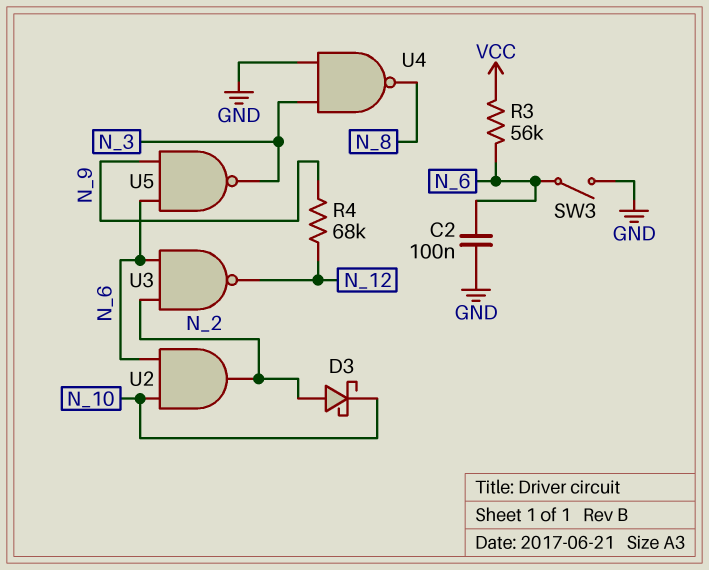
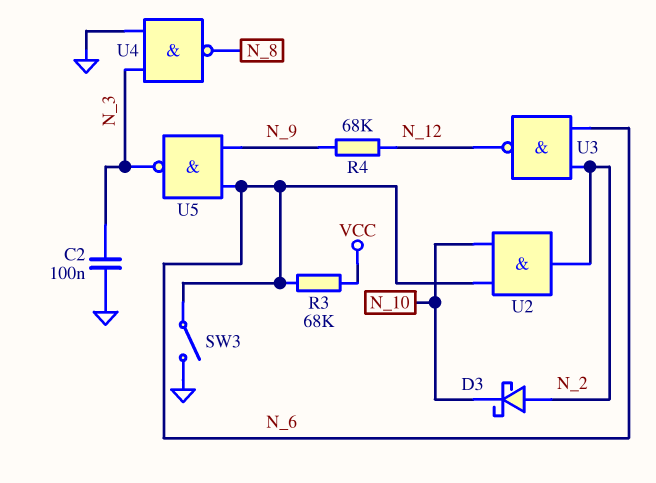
C2: 100nF (GND, N_6) -> 100nF (GND, N_3)
R3: 56k (N_6, VCC) -> 68k (N_6, VCC)

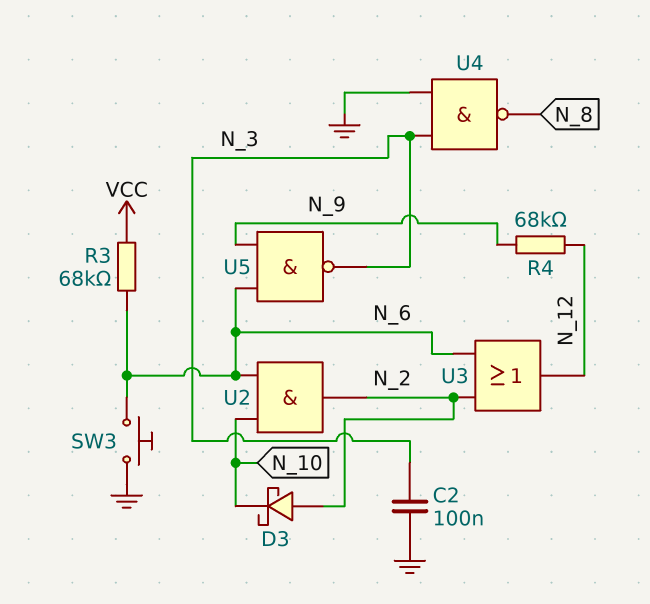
SW3: switch (GND, N_6) -> button (GND, N_6)
U3: NAND (in N_2, in N_6, out N_12) -> OR (in N_2, in N_6, out N_12)

